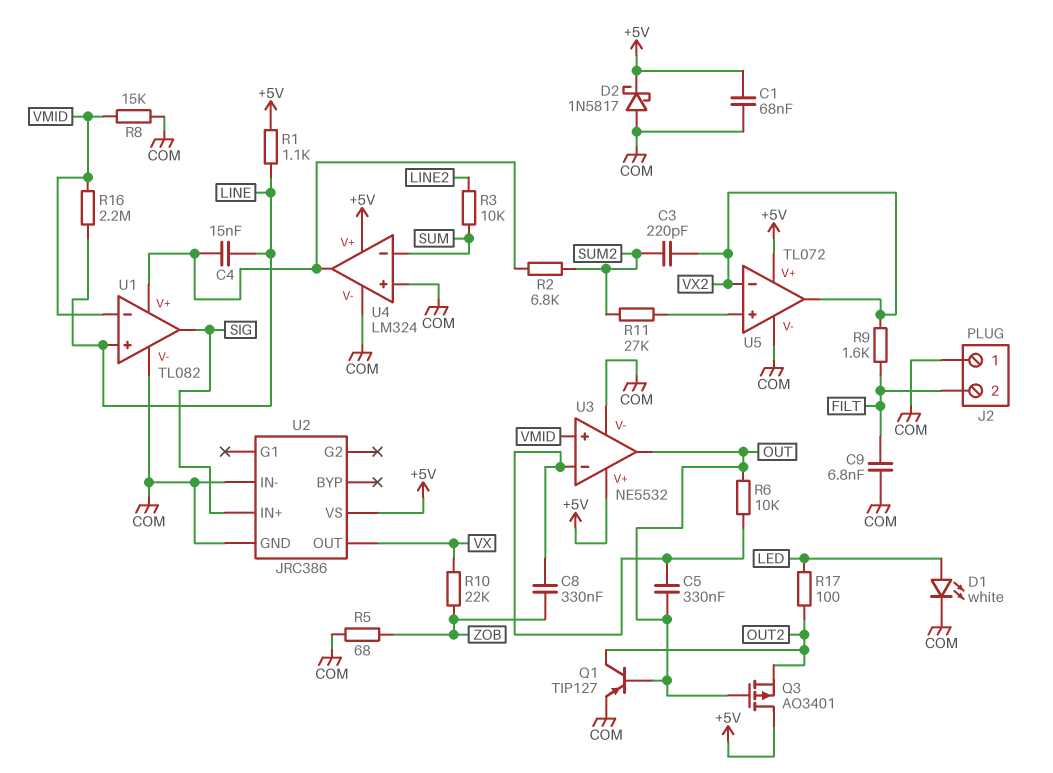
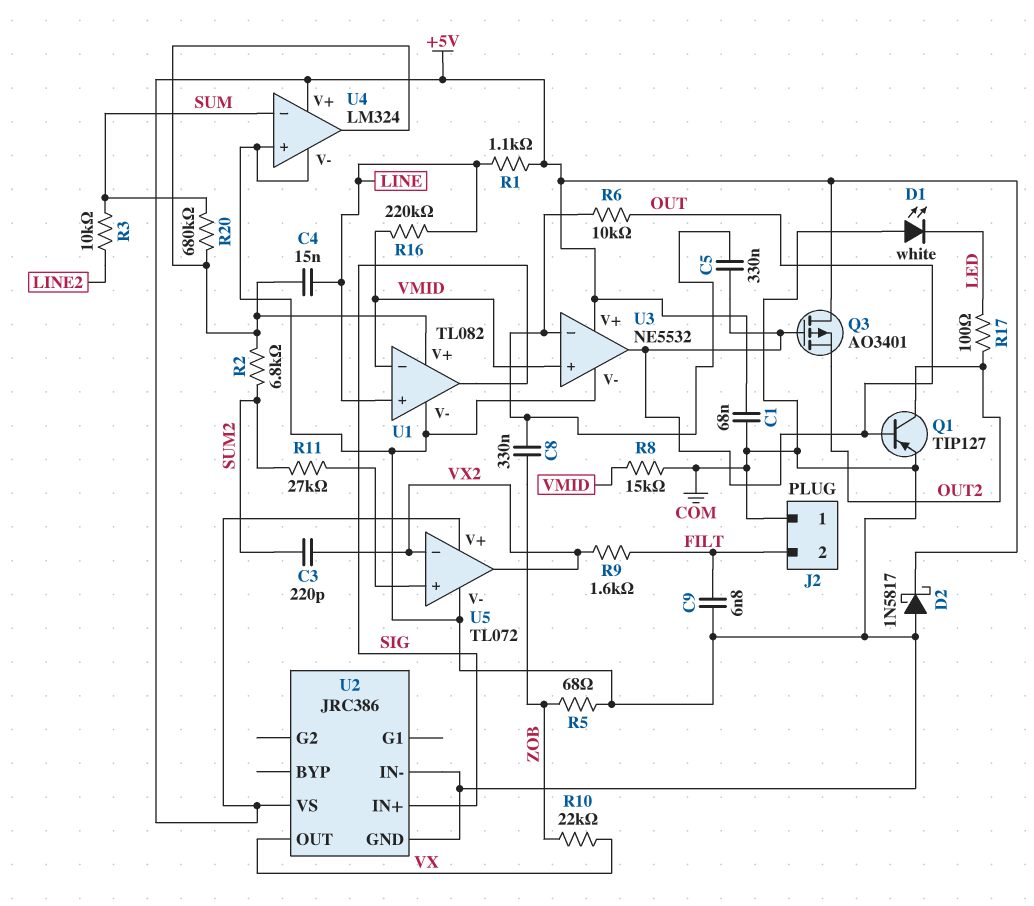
D1: LED white (A LED, K COM) -> LED white (A COM, K LED)
R16: 2.2M (LINE, VMID) -> 220k (LINE, VMID)
R20: none -> 680k (SUM, U1/V+)

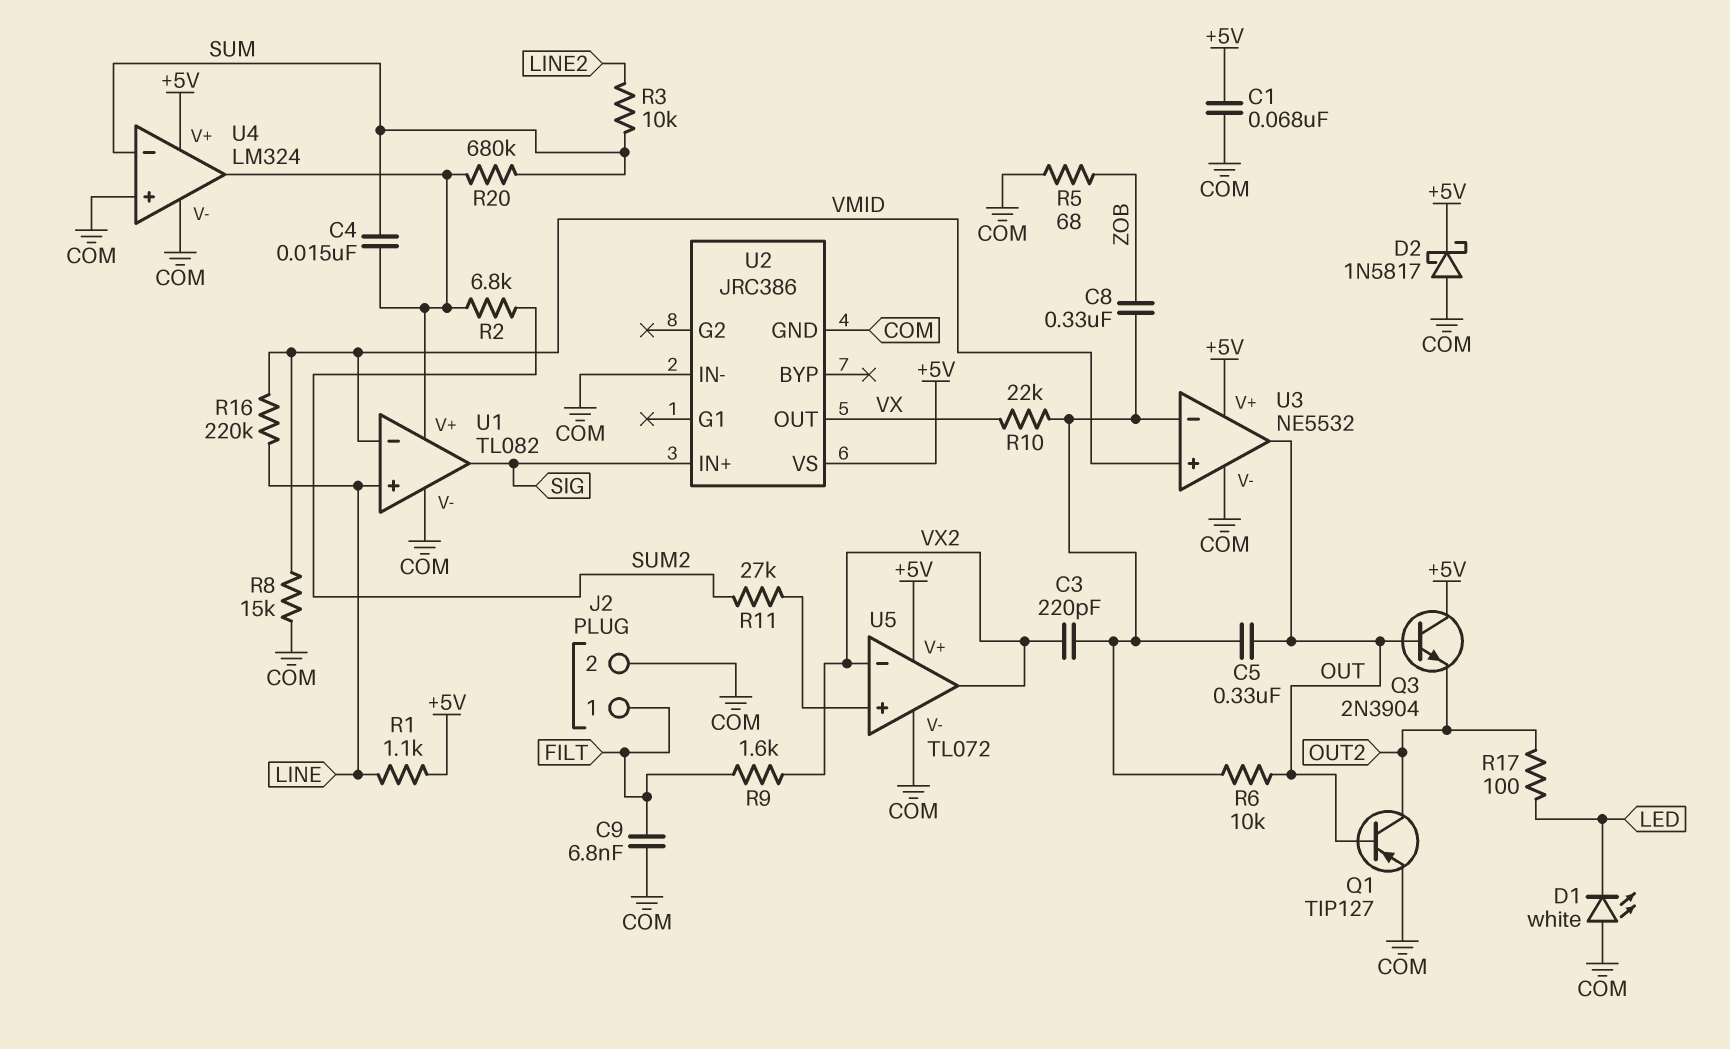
C3: 220pF (SUM2, VX2) -> 220pF (U3/in-, VX2)
C4: 15nF (LINE, U1/V+) -> 15nF (SUM, U1/V+)
J2 pin 1: COM -> FILT
J2 pin 2: FILT -> COM
Q3: PMOS AO3401 (G OUT, D +5V, S OUT2) -> NPN 2N3904 (B OUT, C +5V, E OUT2)
R10: 22k (VX, ZOB) -> 22k (U3/in-, VX)

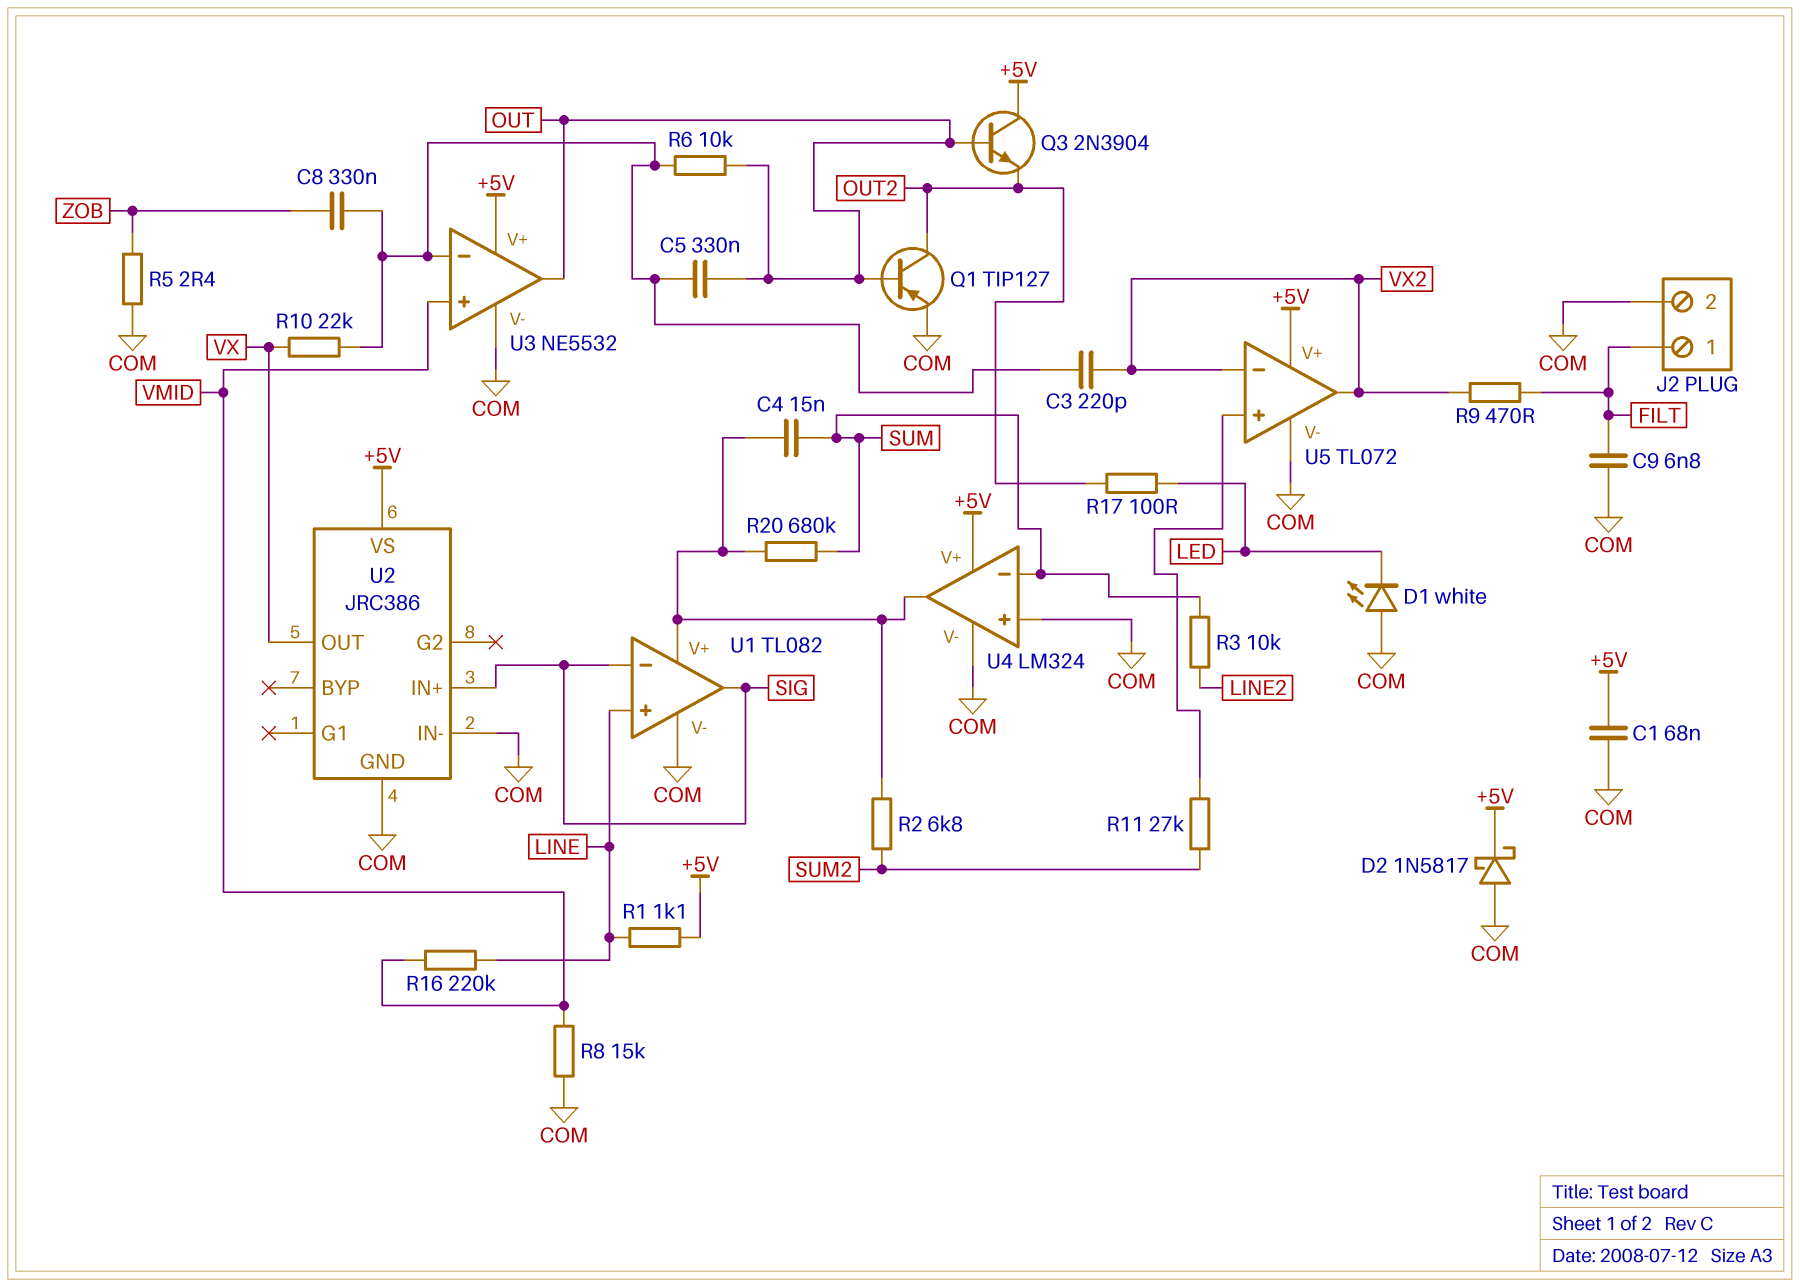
R5: 68 (COM, ZOB) -> 2.4 (COM, ZOB)
R9: 1.6k (FILT, VX2) -> 470 (FILT, VX2)
U1 pin in-: VMID -> SIG

